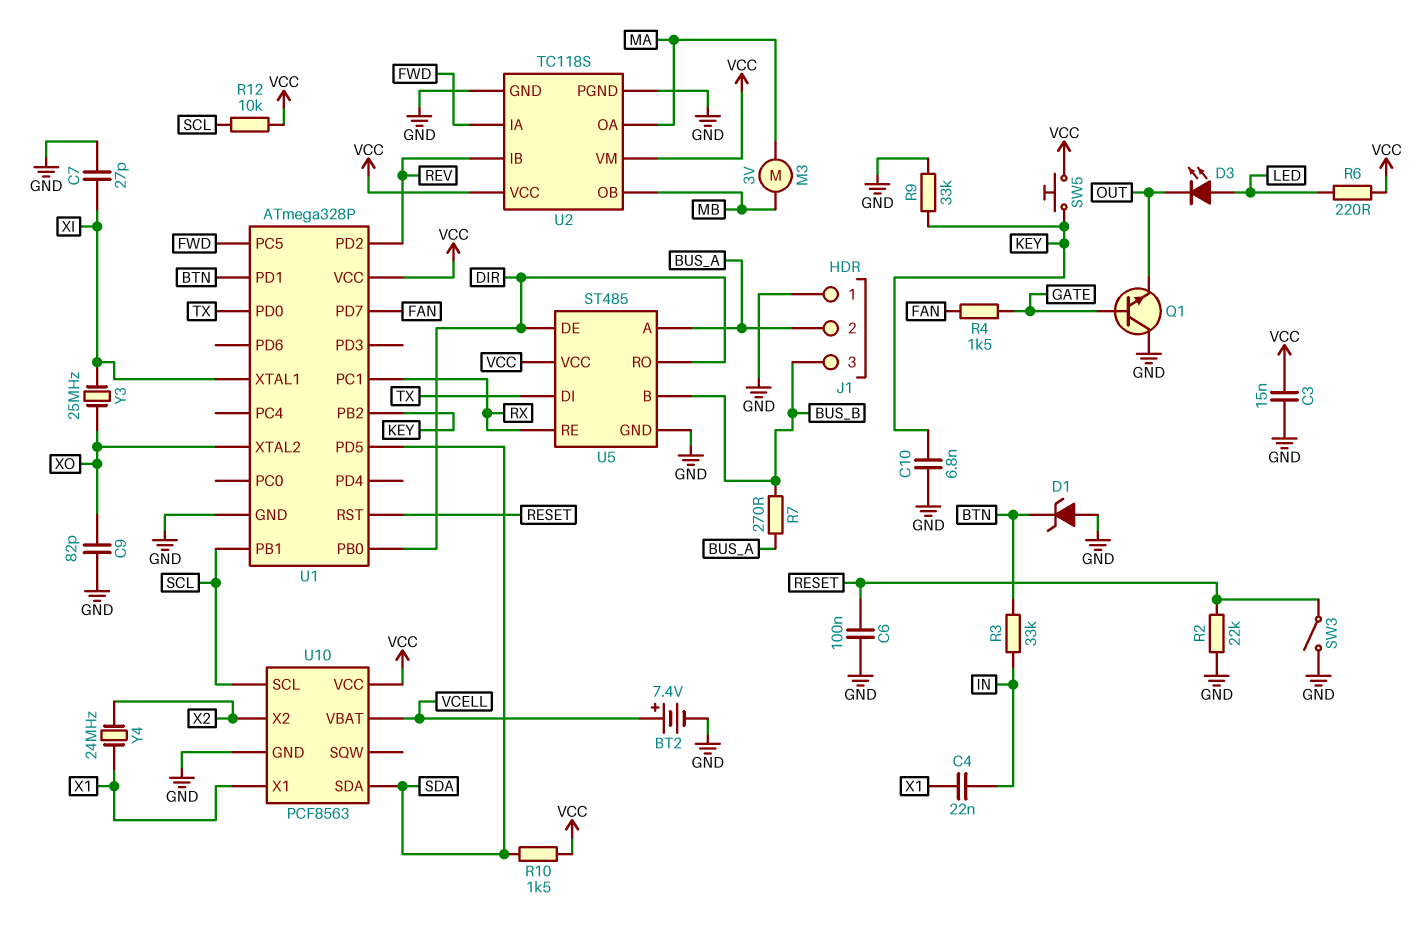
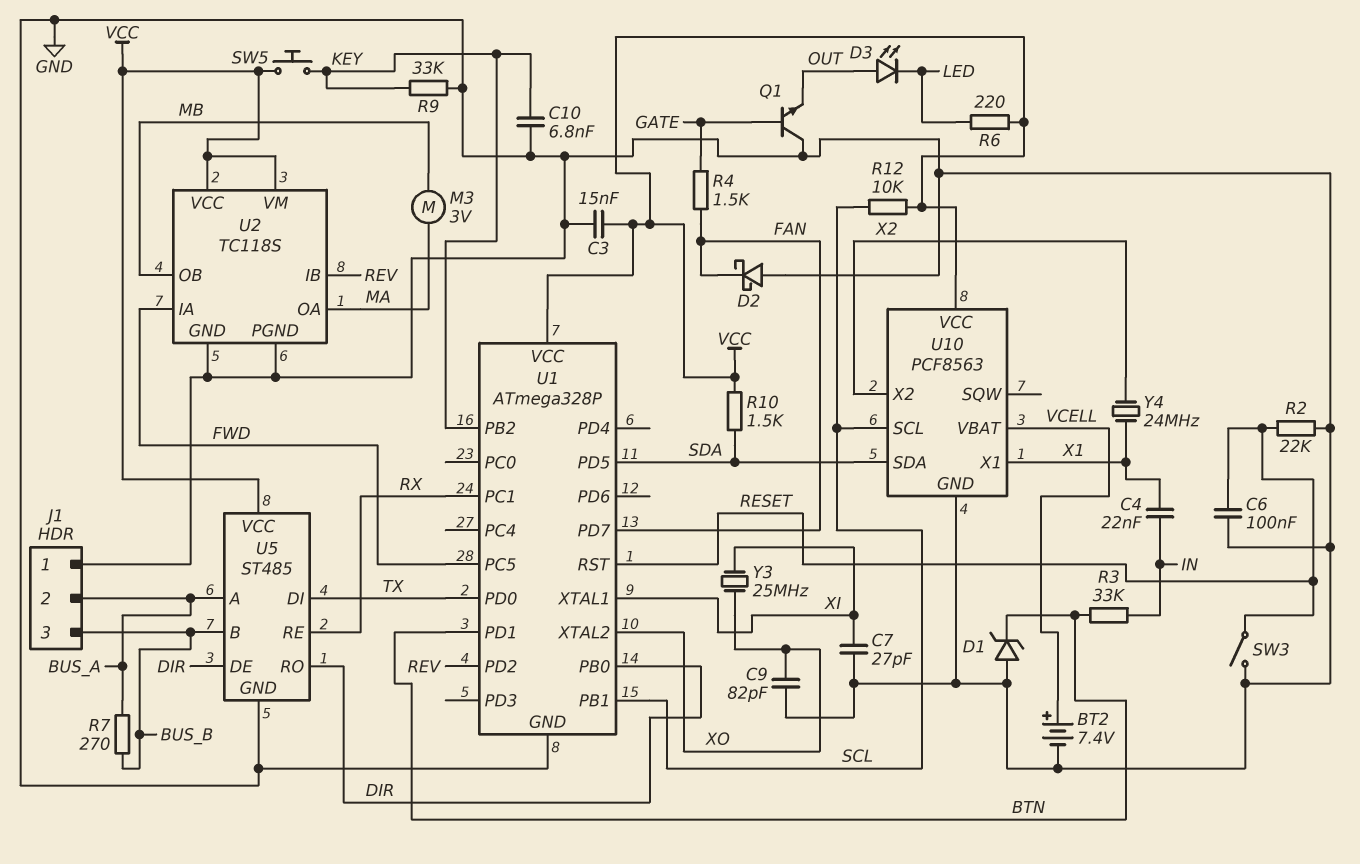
D2: none -> schottky (A GND, K FAN)
D3: LED (A LED, K OUT) -> LED (A OUT, K LED)

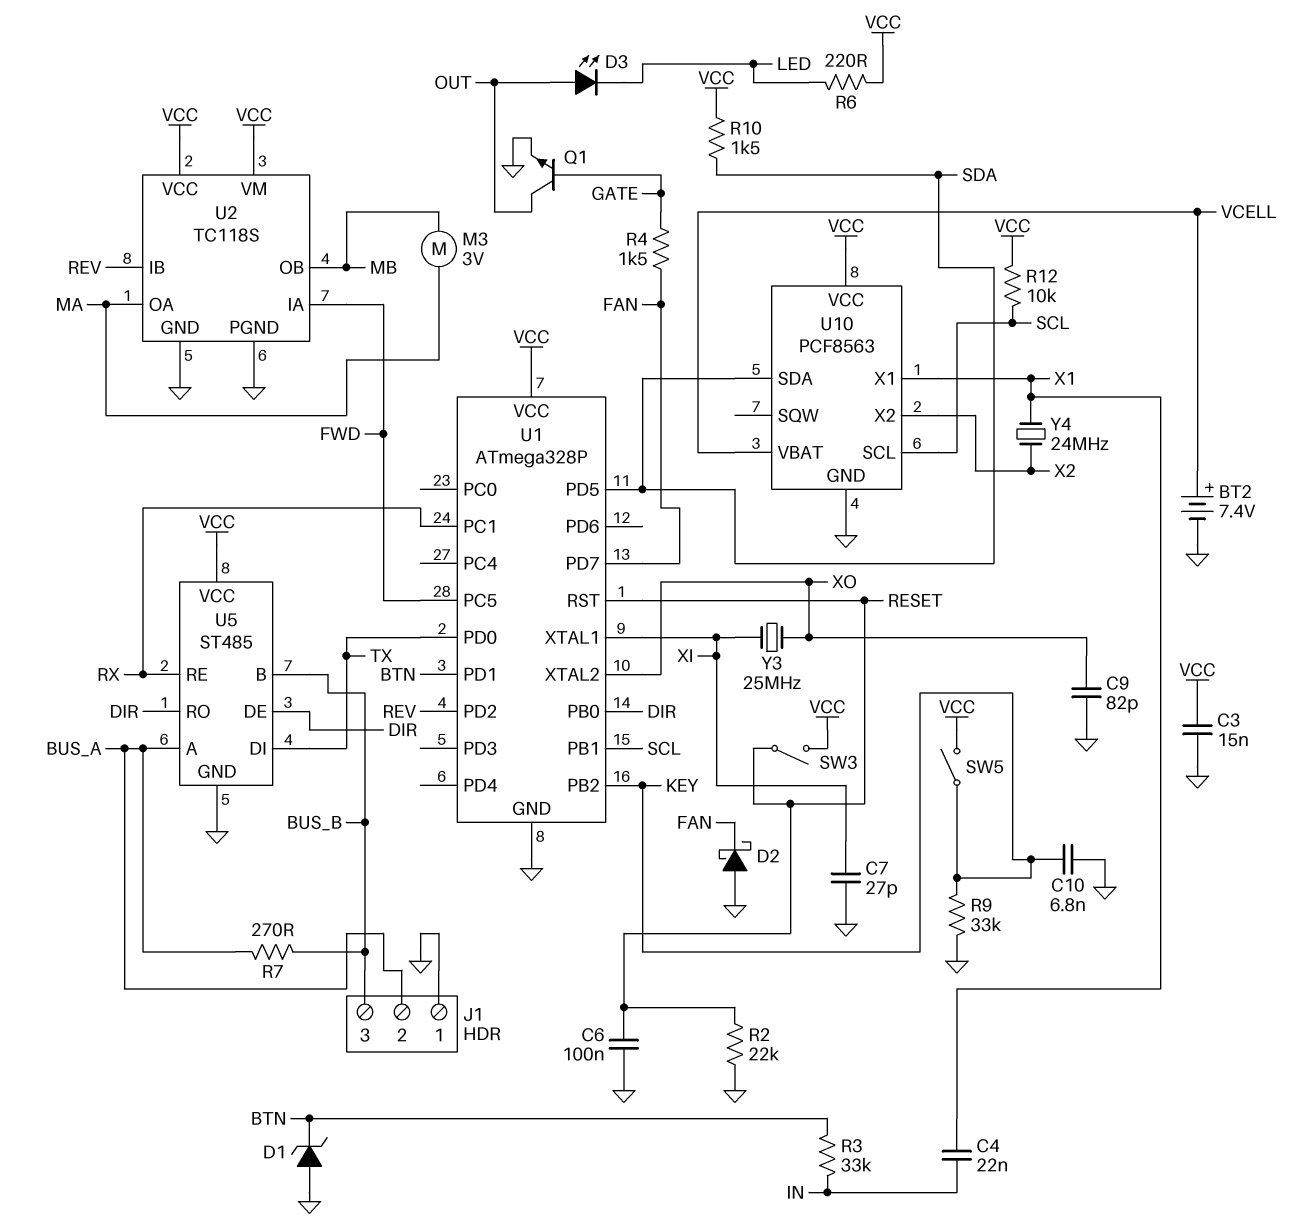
Q1: NPN (B GATE, C GND, E OUT) -> NPN (B GATE, C OUT, E GND)
SW3: switch (GND, RESET) -> switch (RESET, VCC)
SW5: button (KEY, VCC) -> switch (KEY, VCC)

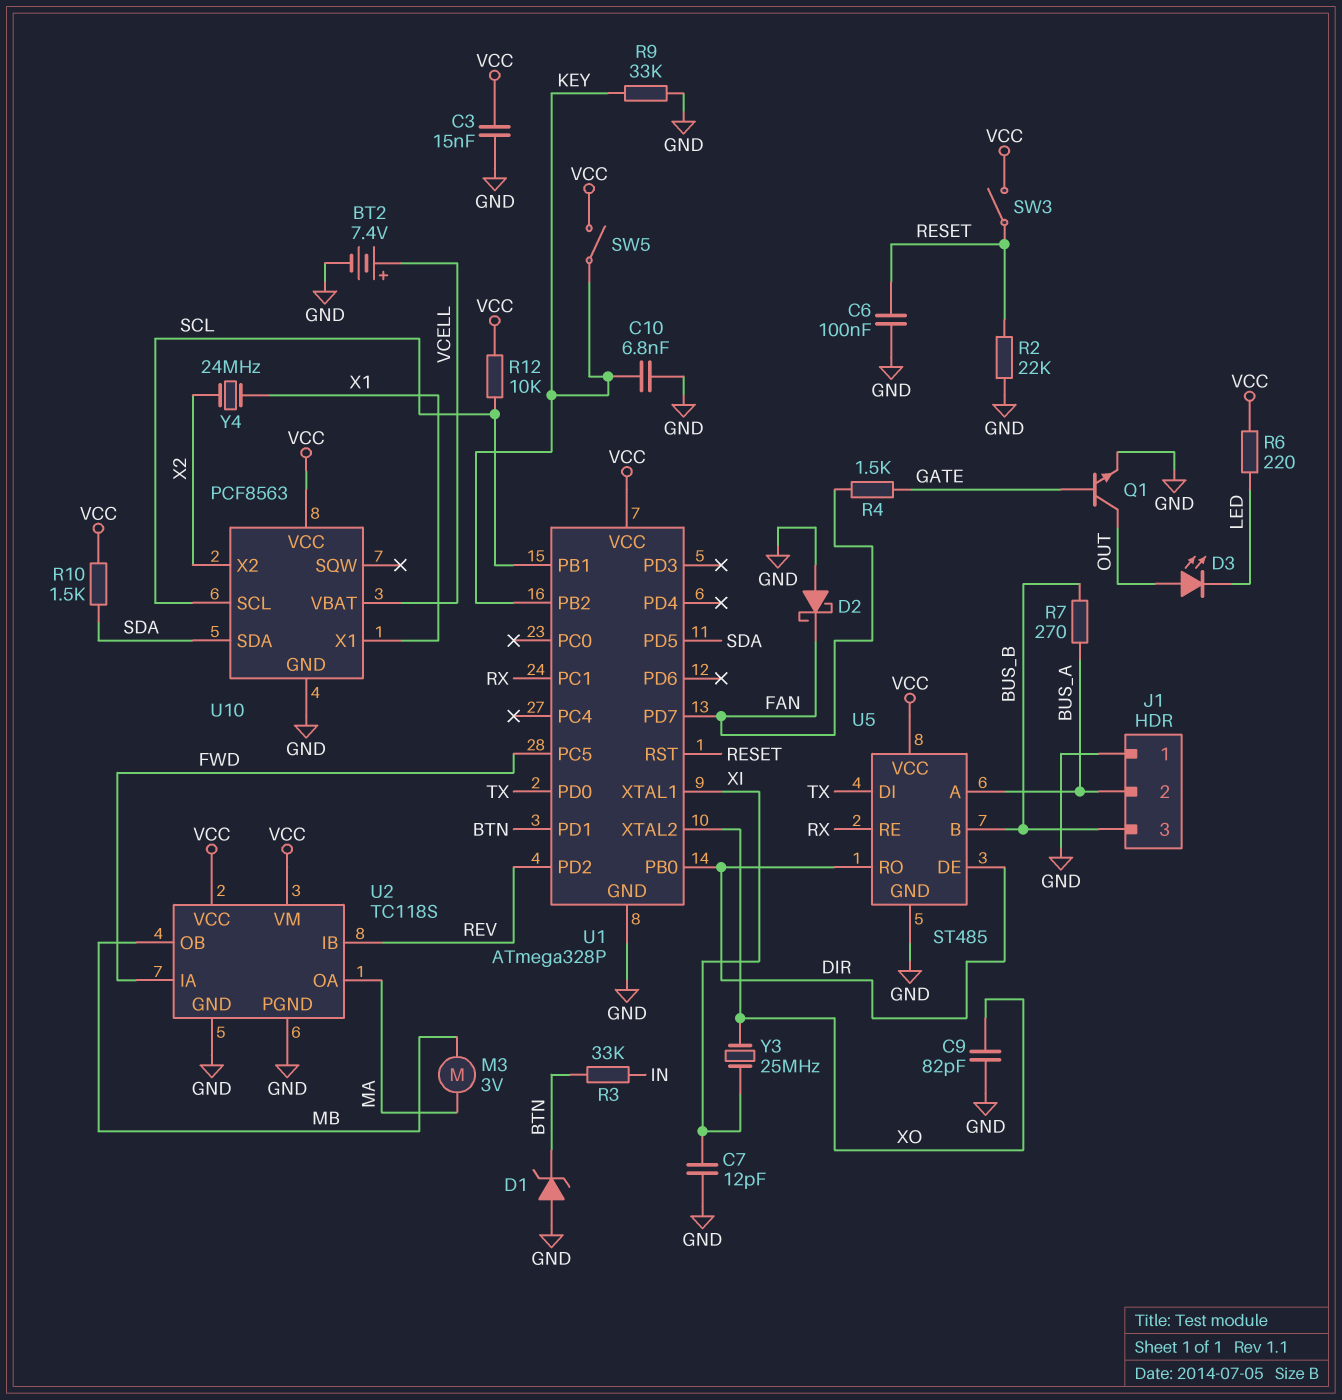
C4: 22nF (IN, X1) -> none
C7: 27pF (GND, XI) -> 12pF (GND, XI)

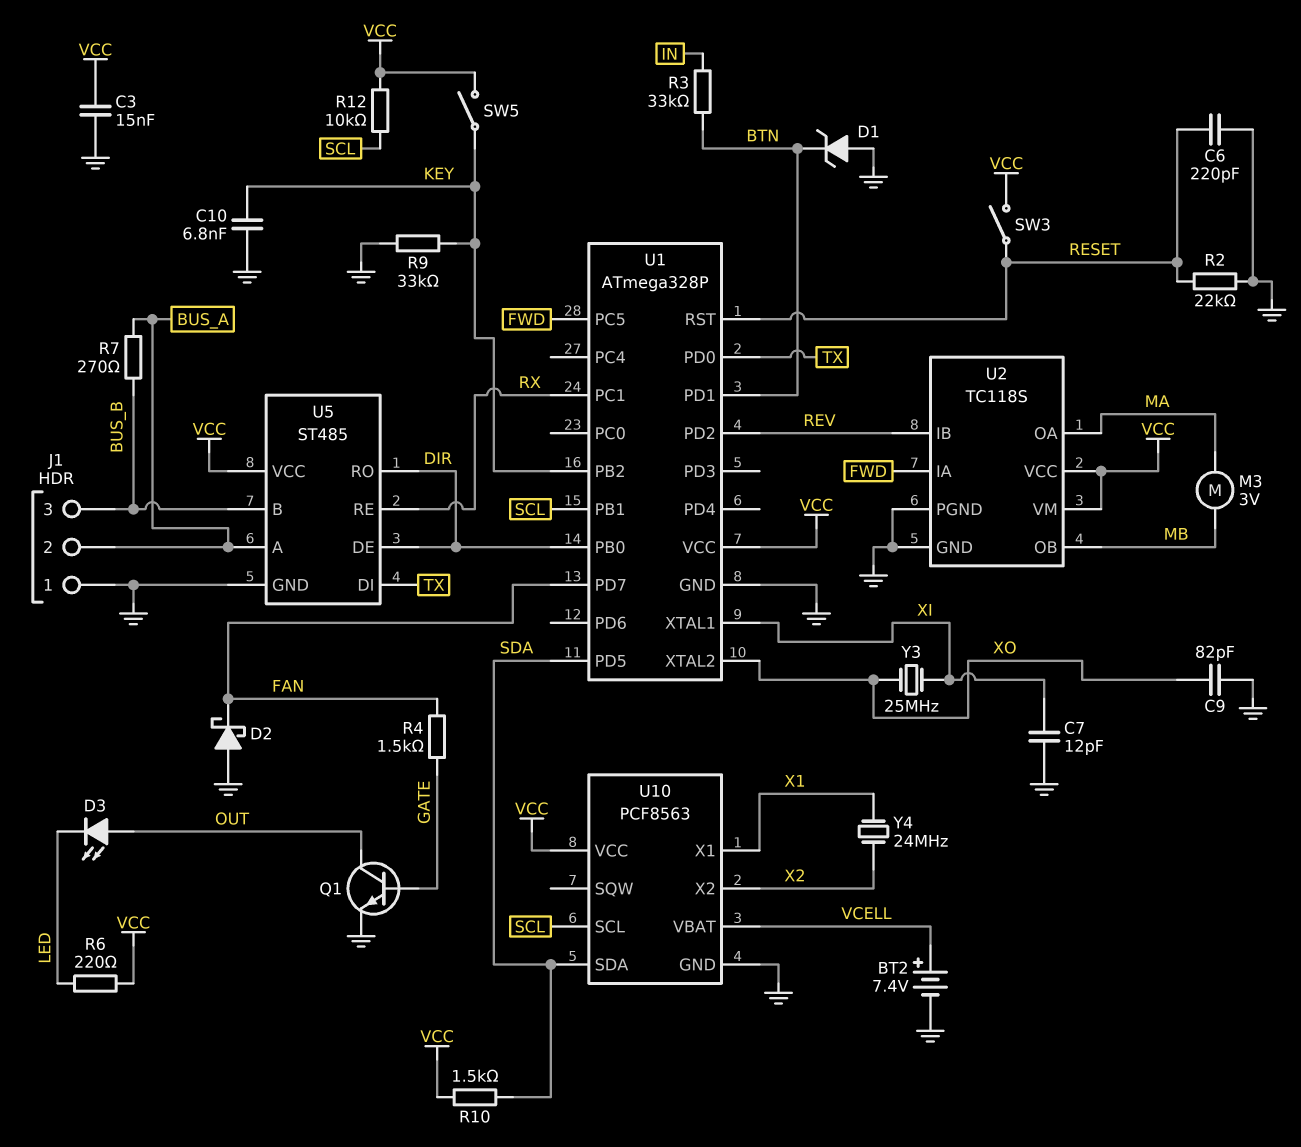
C6: 100nF (GND, RESET) -> 220pF (GND, RESET)

